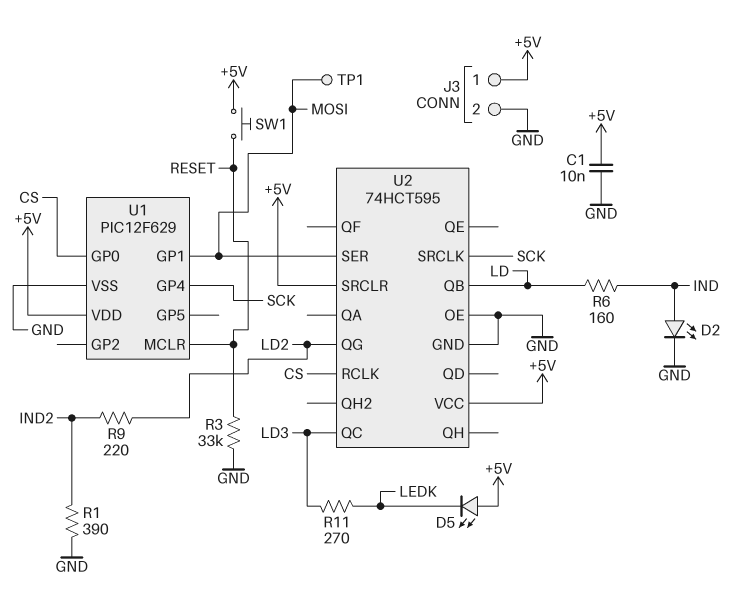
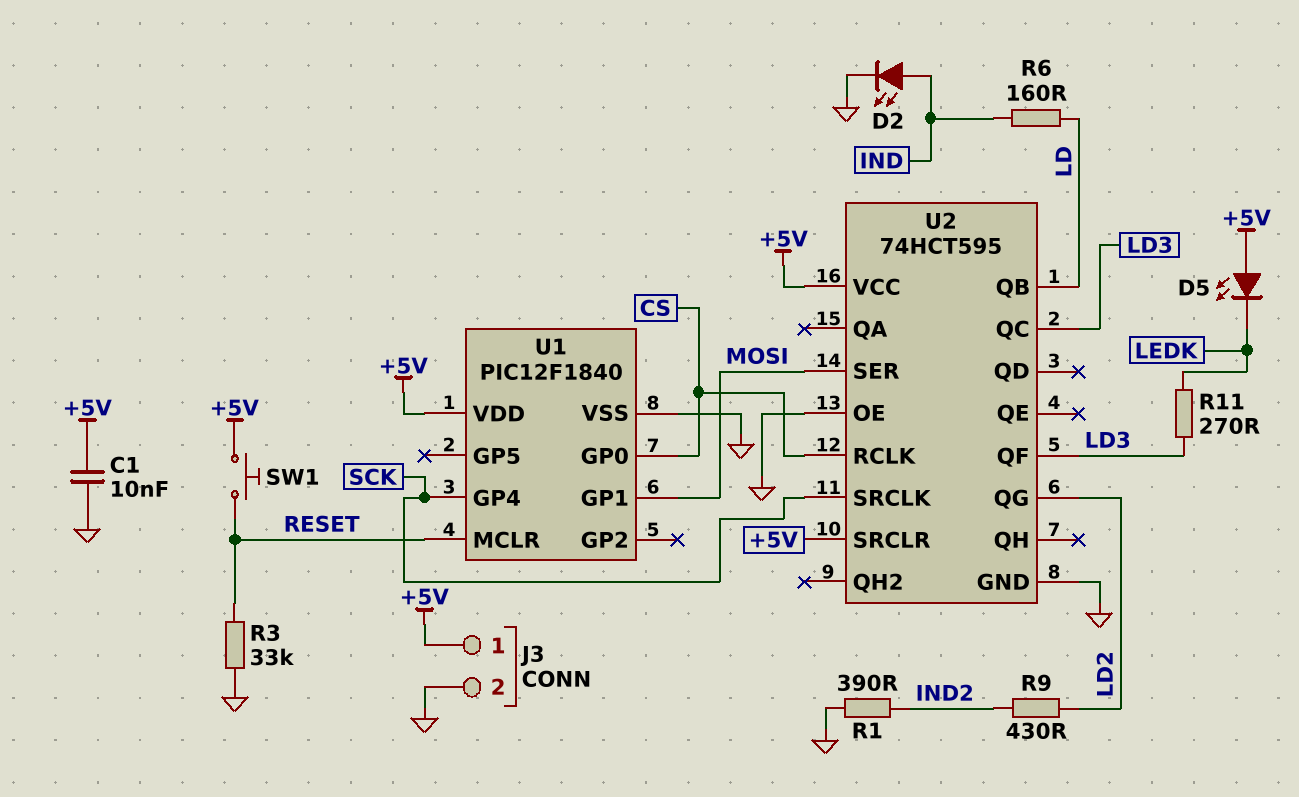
R9: 220 (IND2, LD2) -> 430 (IND2, LD2)
TP1: test point (MOSI) -> none
U1: PIC12F629 -> PIC12F1840
U2 pin QF: none -> LD3

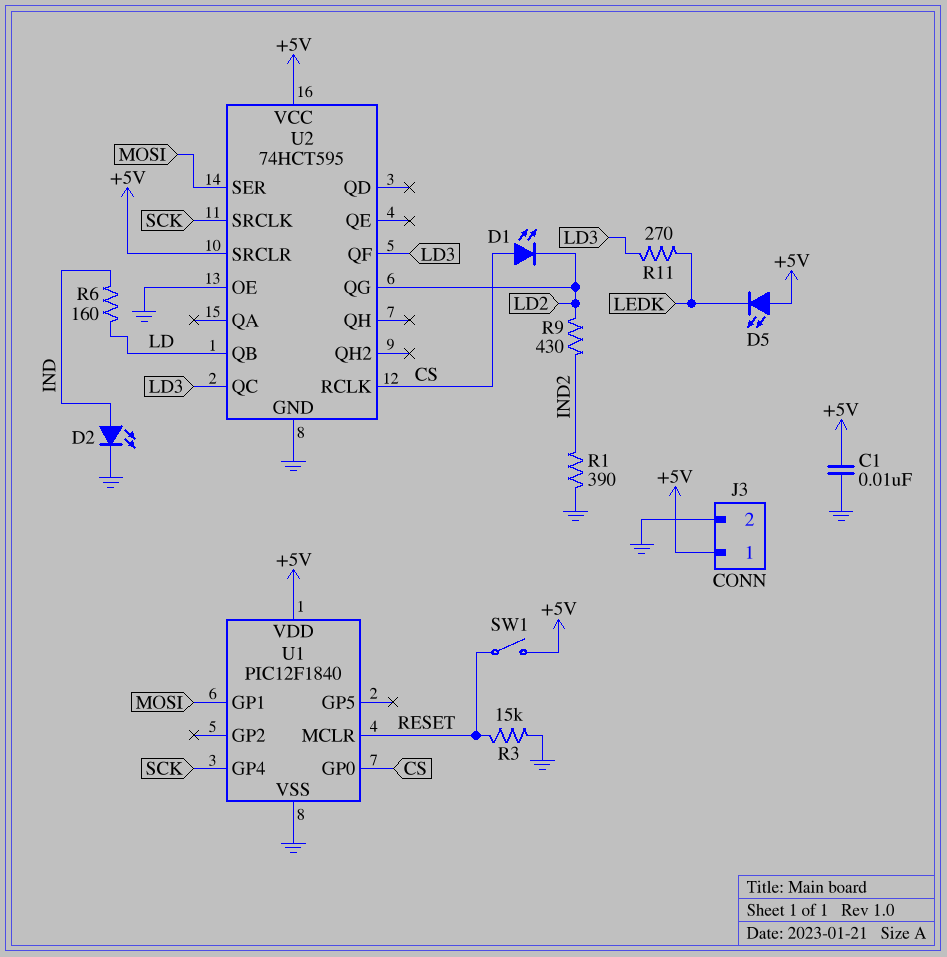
D1: none -> LED (A CS, K LD2)
R3: 33k (GND, RESET) -> 15k (GND, RESET)
SW1: button (+5V, RESET) -> switch (+5V, RESET)

